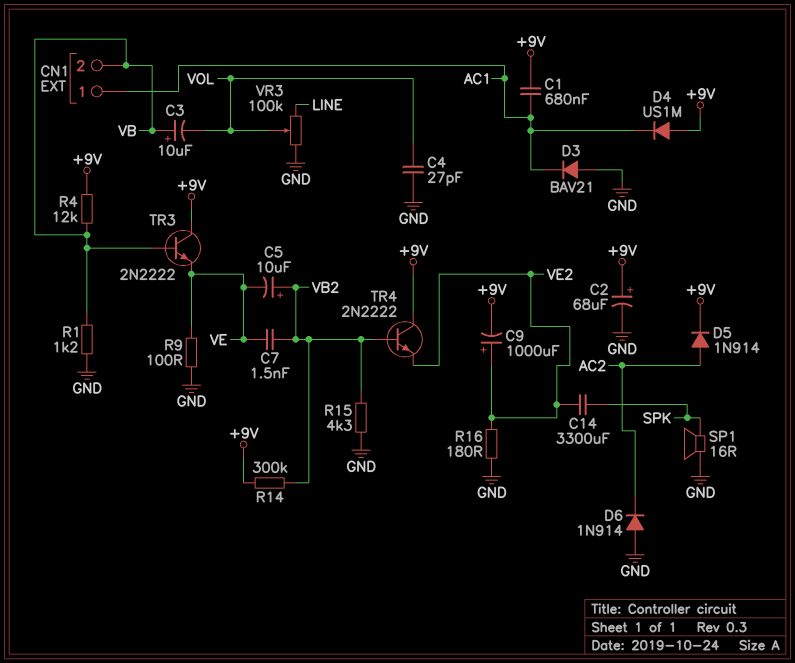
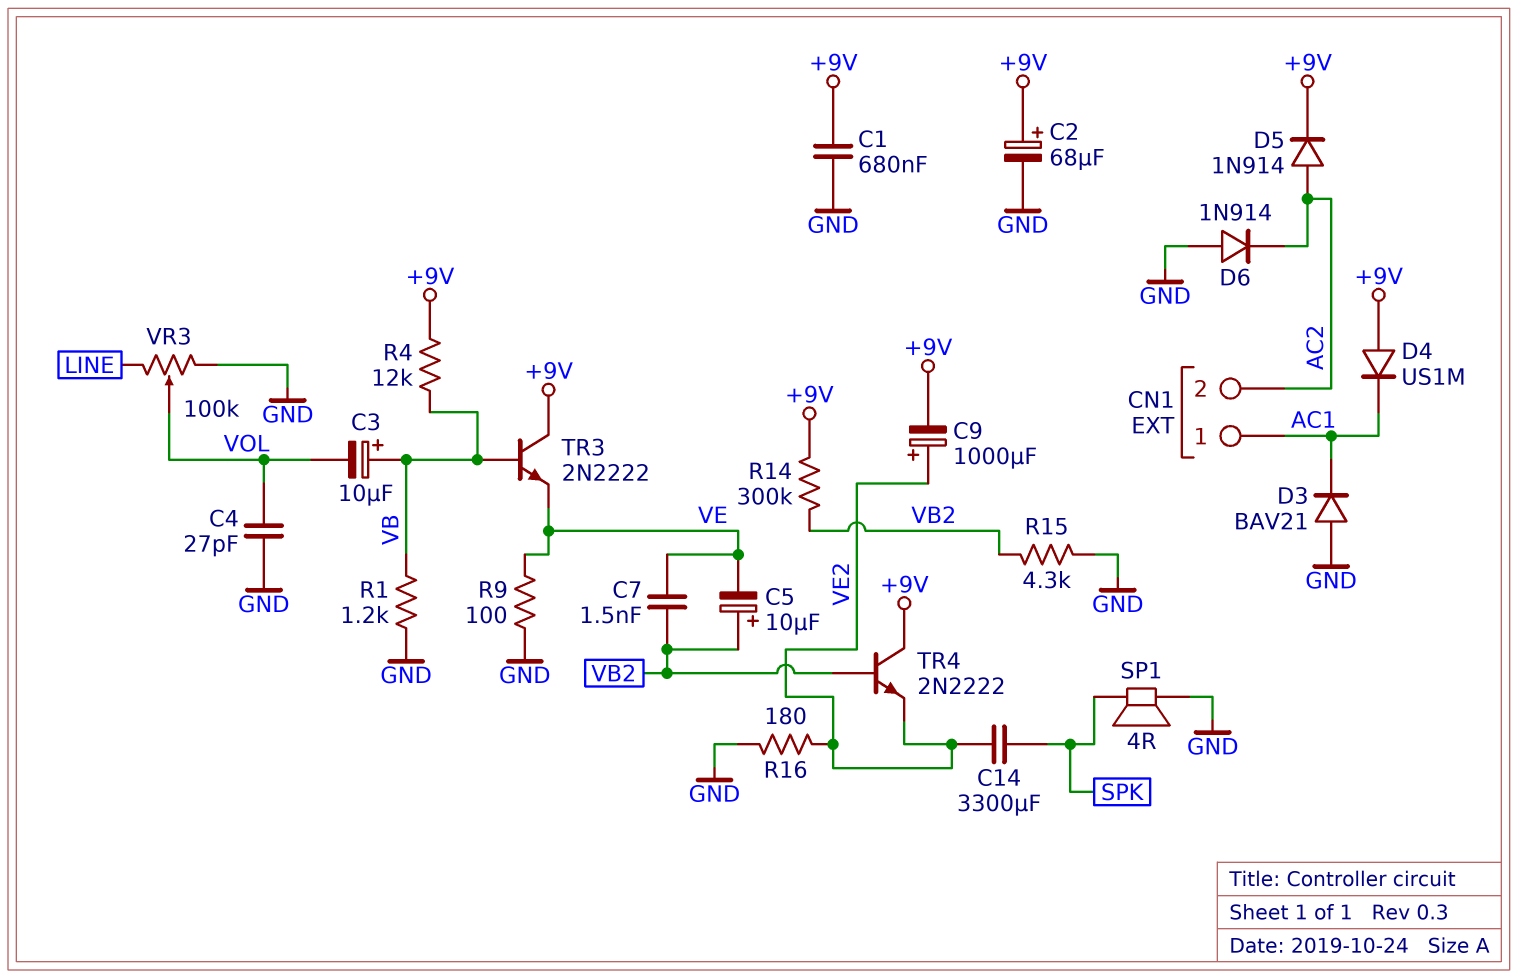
C1: 680nF (+9V, AC1) -> 680nF (+9V, GND)
CN1 pin 2: VB -> AC2
SP1: speaker 16R (GND, SPK) -> speaker 4R (GND, SPK)

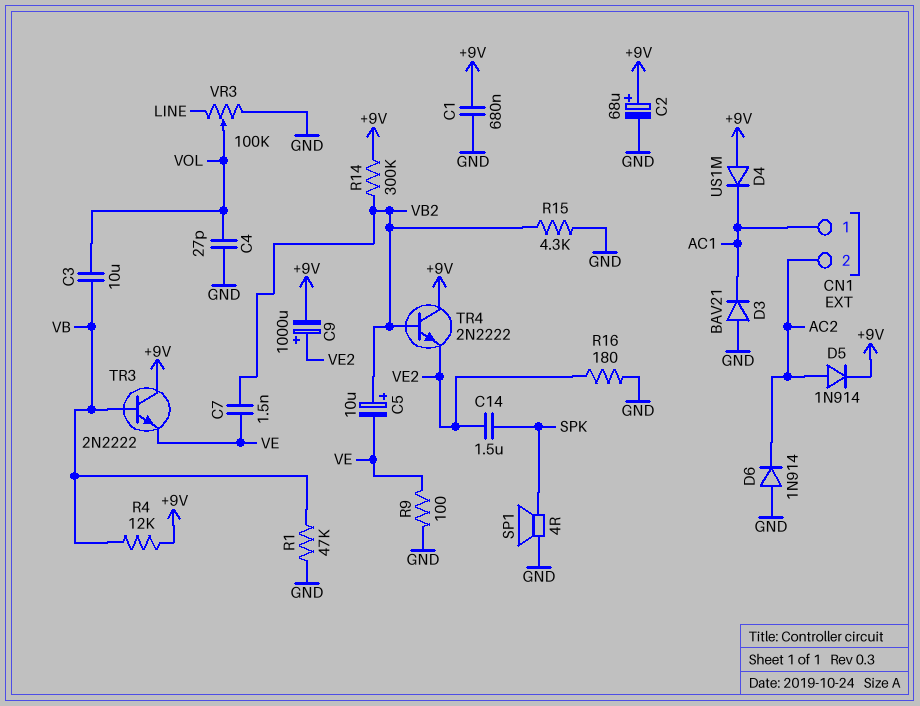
C3: 10uF (plus VB, minus VOL) -> 10uF (VB, VOL)
C14: 3300uF (SPK, VE2) -> 1.5uF (SPK, VE2)
R1: 1.2k (GND, VB) -> 47k (GND, VB)

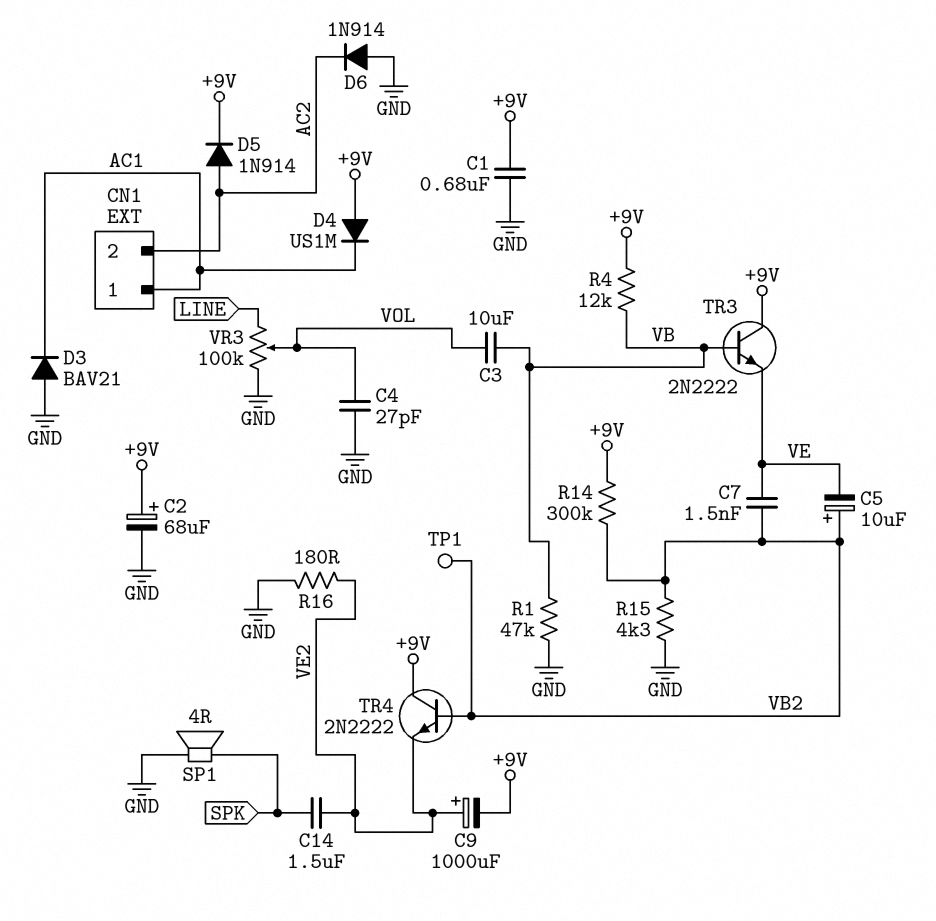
R9: 100 (GND, VE) -> none
TP1: none -> test point (VB2)

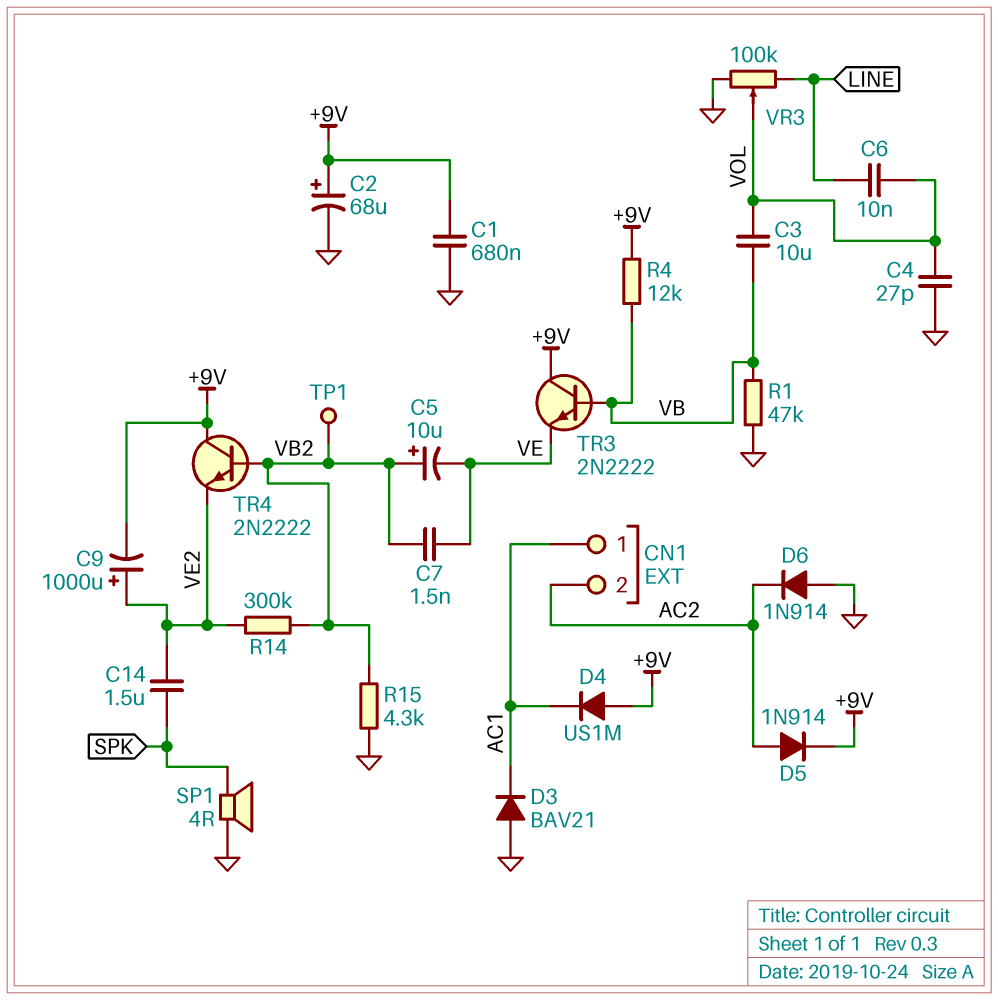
C6: none -> 10nF (LINE, VOL)
R14: 300k (+9V, VB2) -> 300k (VB2, VE2)
R16: 180 (GND, VE2) -> none

